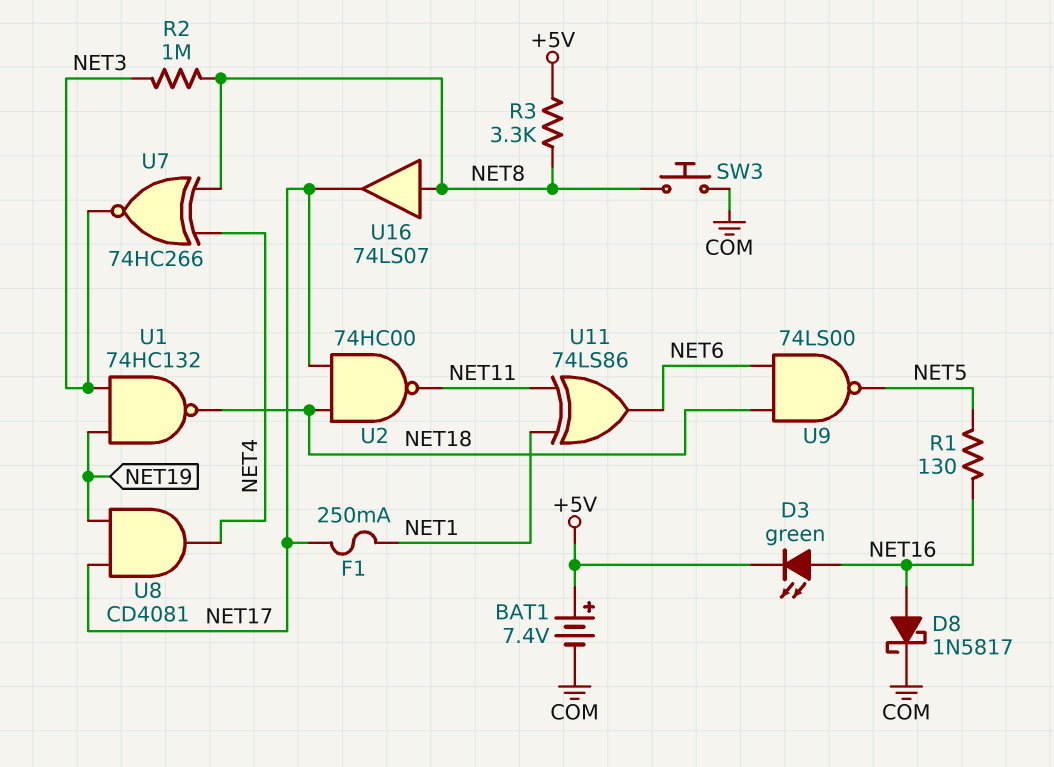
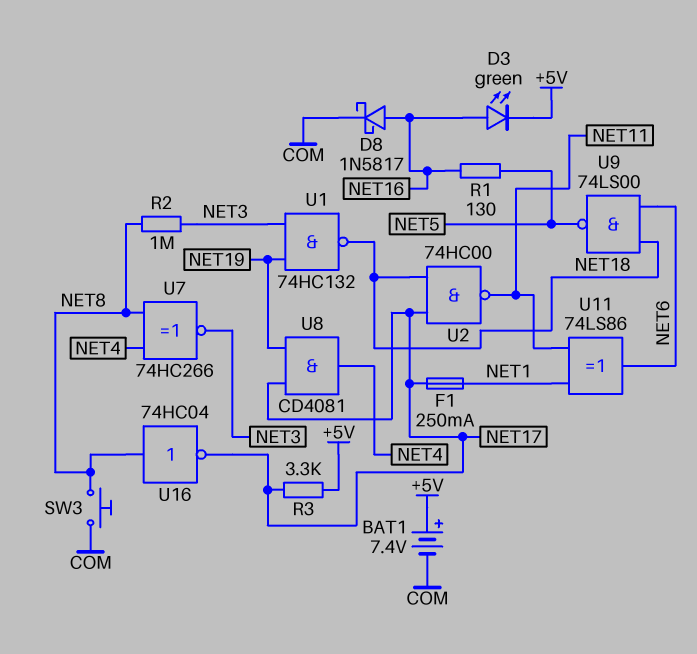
R3: 3.3k (+5V, NET8) -> 3.3k (+5V, NET17)
U16: buffer 74LS07 (in NET8, out NET17) -> NOT 74HC04 (in NET8, out NET17)

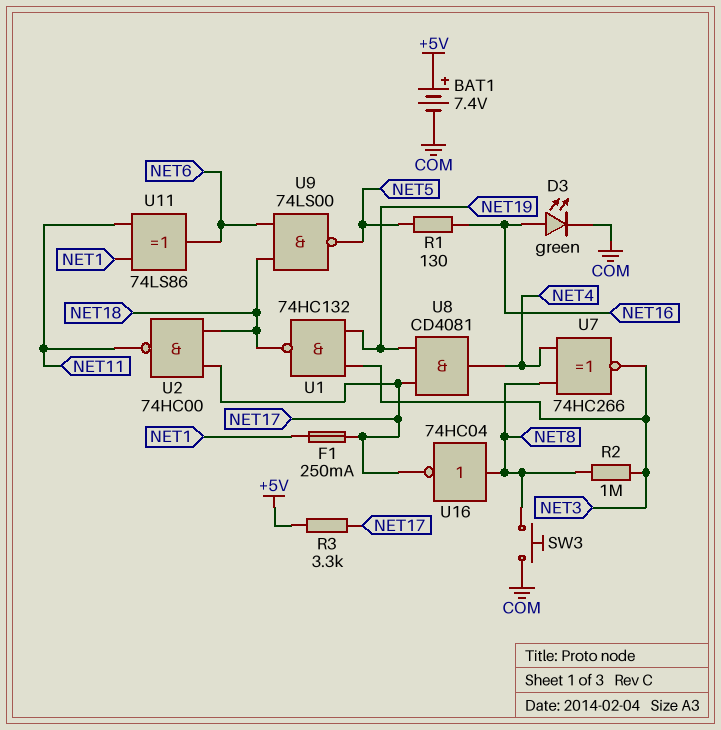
D3: LED green (A NET16, K +5V) -> LED green (A NET16, K COM)
D8: schottky 1N5817 (A NET16, K COM) -> none

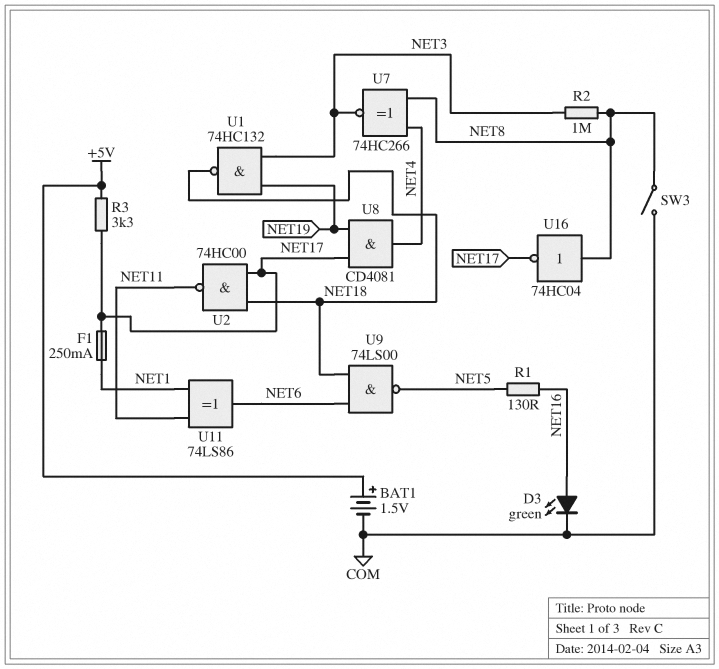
BAT1: 7.4V (plus +5V, minus COM) -> 1.5V (plus +5V, minus COM)
SW3: button (COM, NET8) -> switch (COM, NET8)

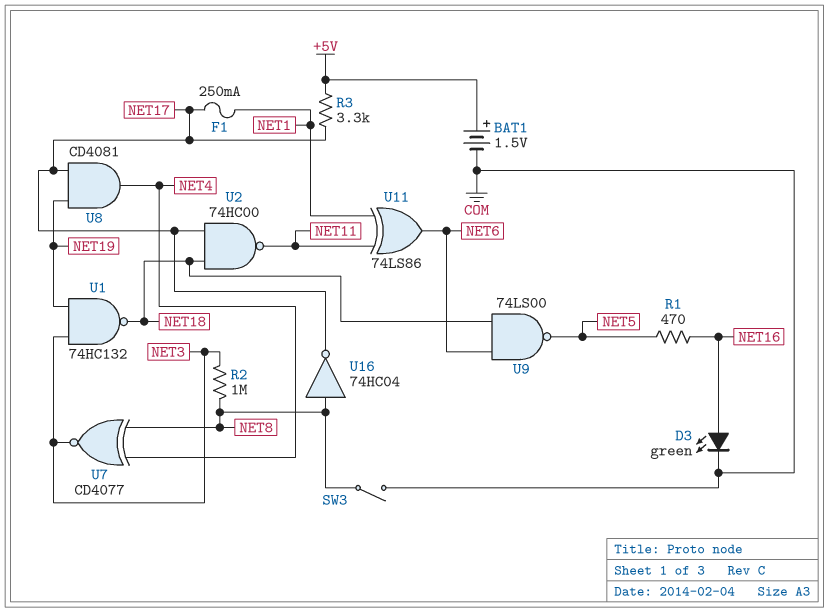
R1: 130 (NET5, NET16) -> 470 (NET5, NET16)
U7: XNOR 74HC266 (in NET4, in NET8, out NET3) -> XNOR CD4077 (in NET4, in NET8, out NET3)

